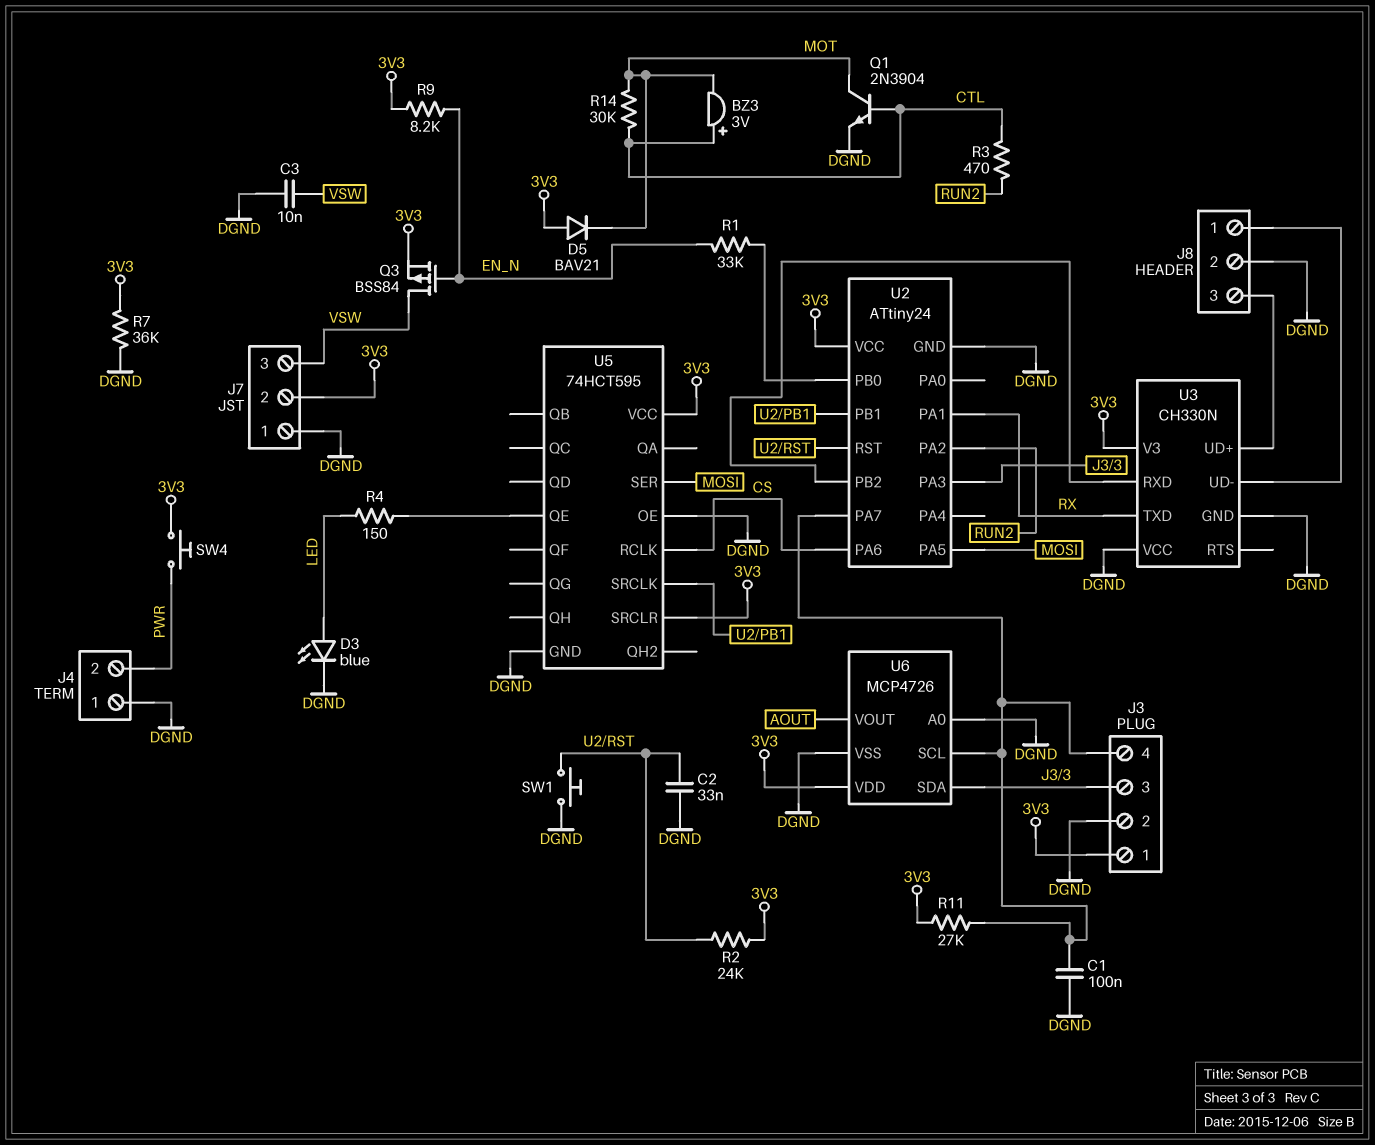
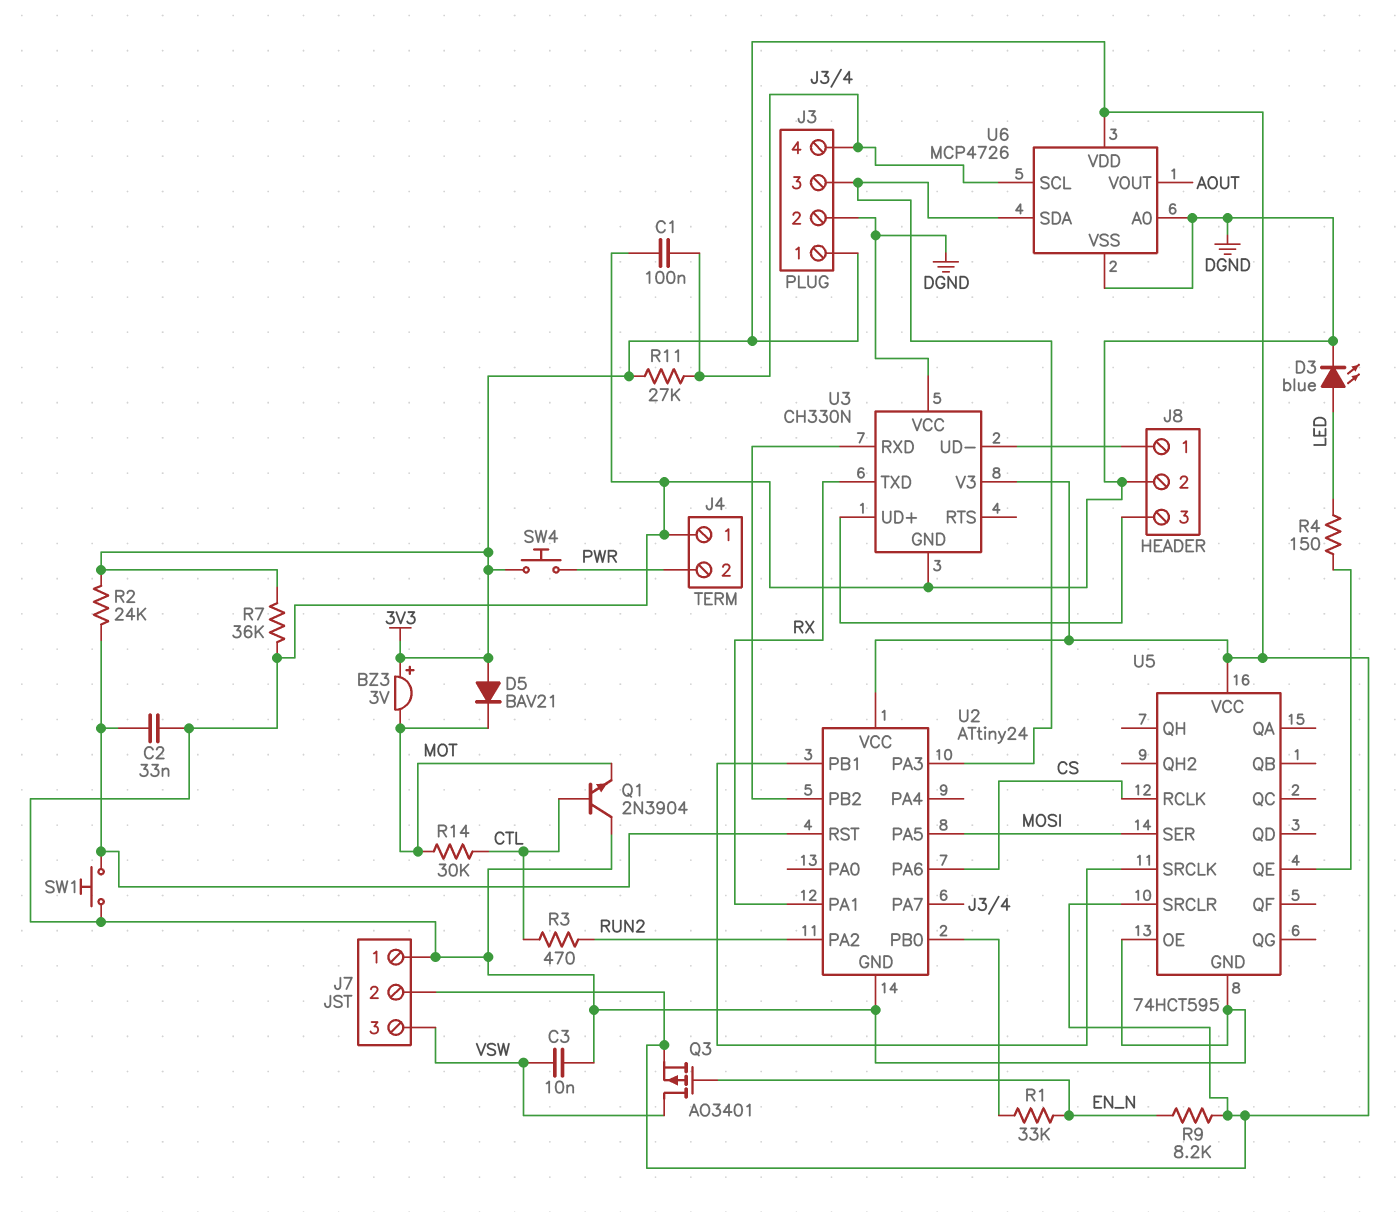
BZ3: buzzer 3V (plus CTL, minus MOT) -> buzzer 3V (plus 3V3, minus MOT)
Q1: NPN 2N3904 (B CTL, C MOT, E DGND) -> NPN 2N3904 (B CTL, C DGND, E MOT)
Q3: PMOS BSS84 (G EN_N, D VSW, S 3V3) -> PMOS AO3401 (G EN_N, D VSW, S 3V3)

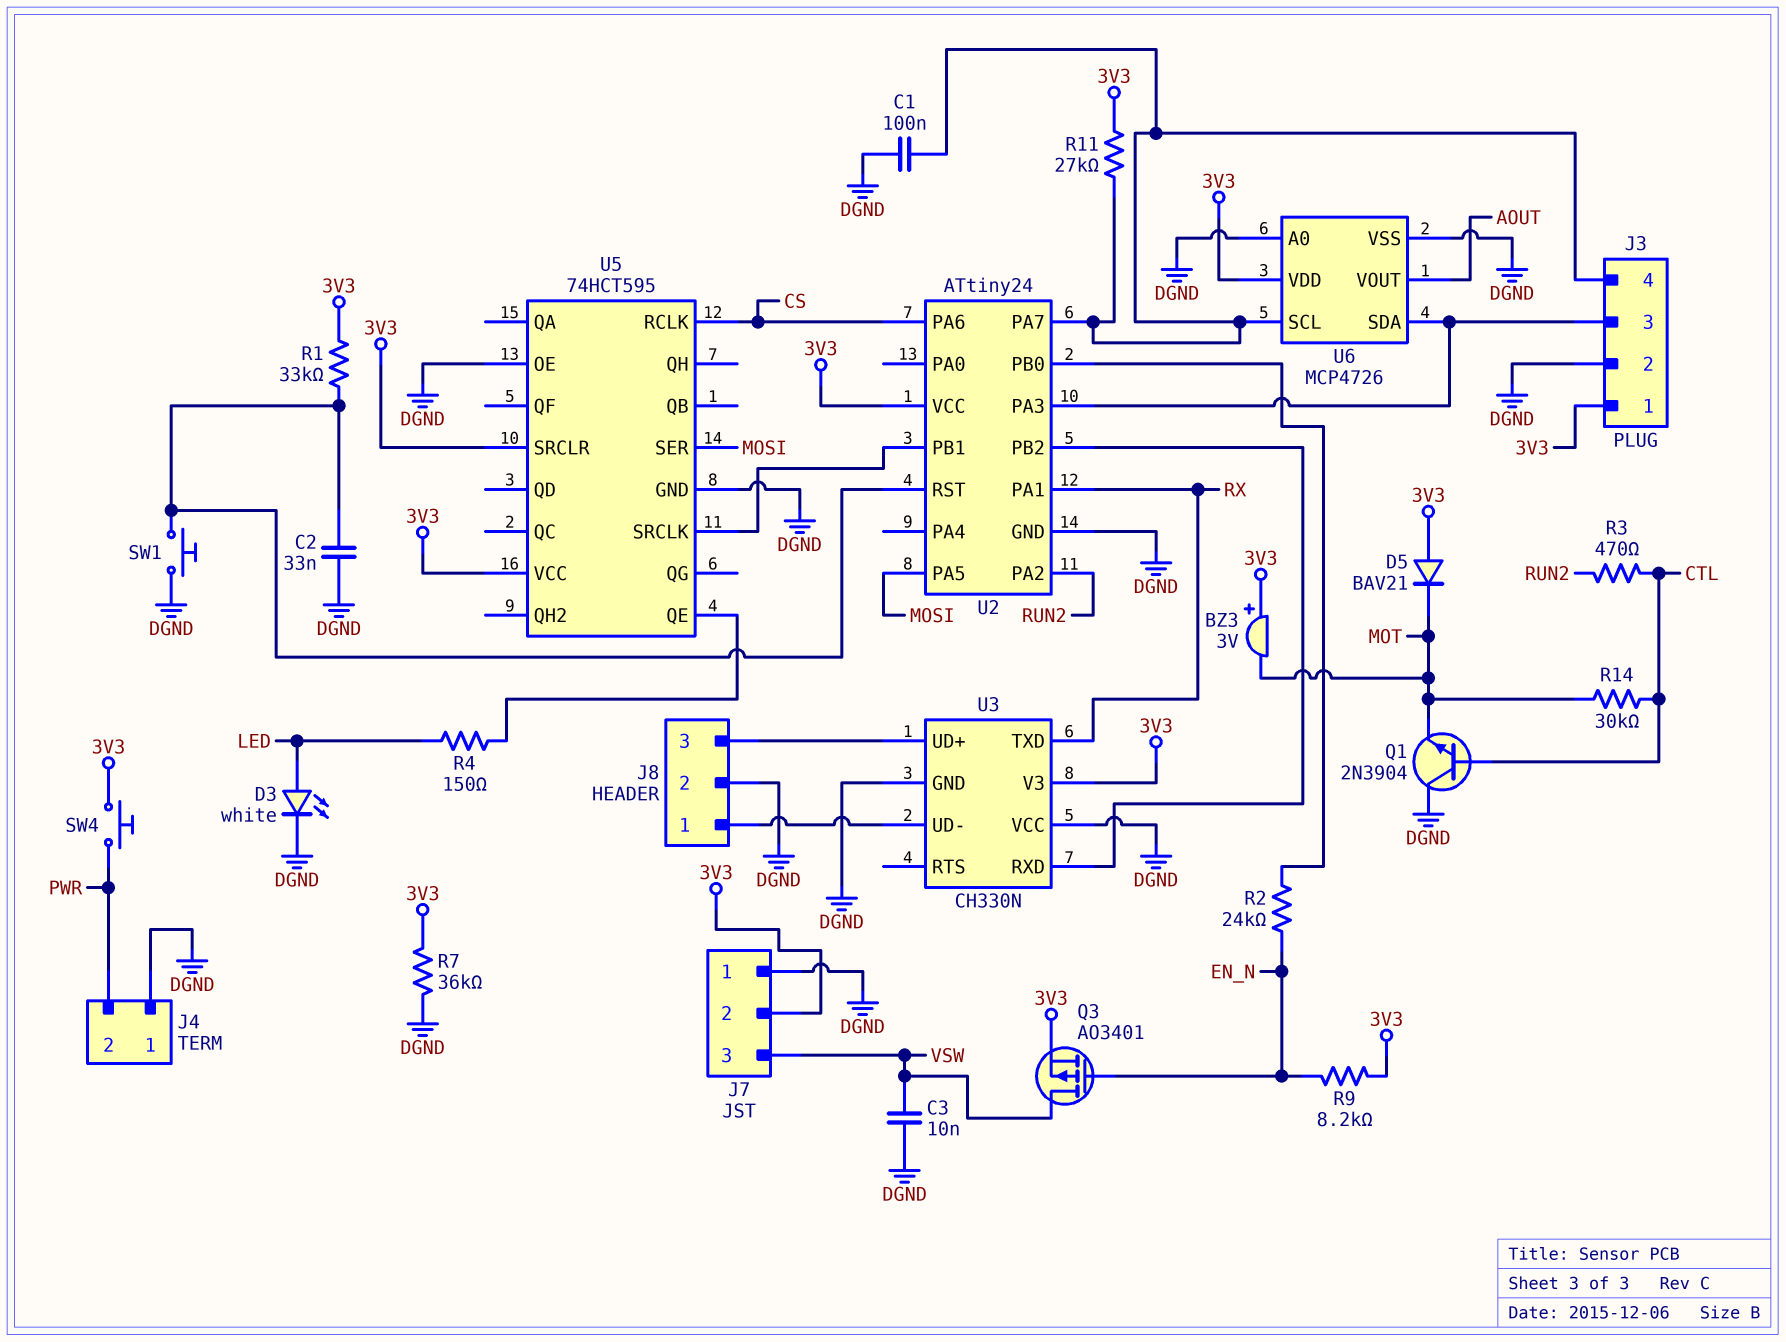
D3: LED blue (A LED, K DGND) -> LED white (A LED, K DGND)
R1: 33k (EN_N, U2/PB0) -> 33k (3V3, U2/RST)
R2: 24k (3V3, U2/RST) -> 24k (EN_N, U2/PB0)

